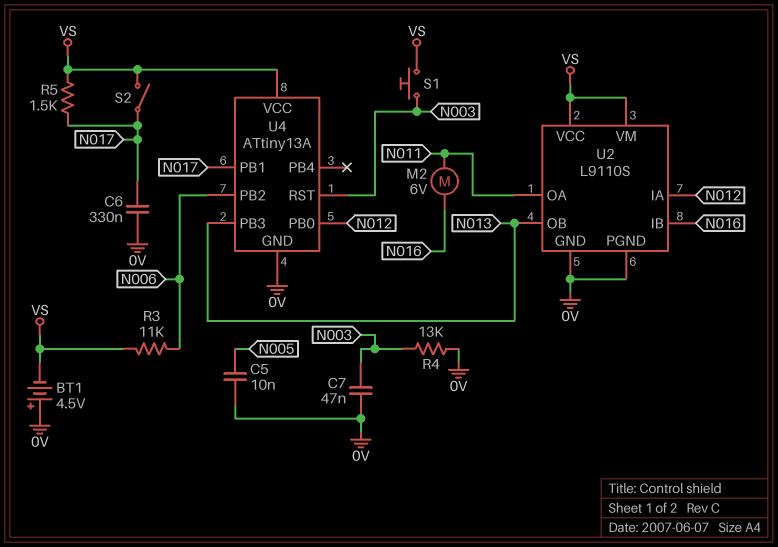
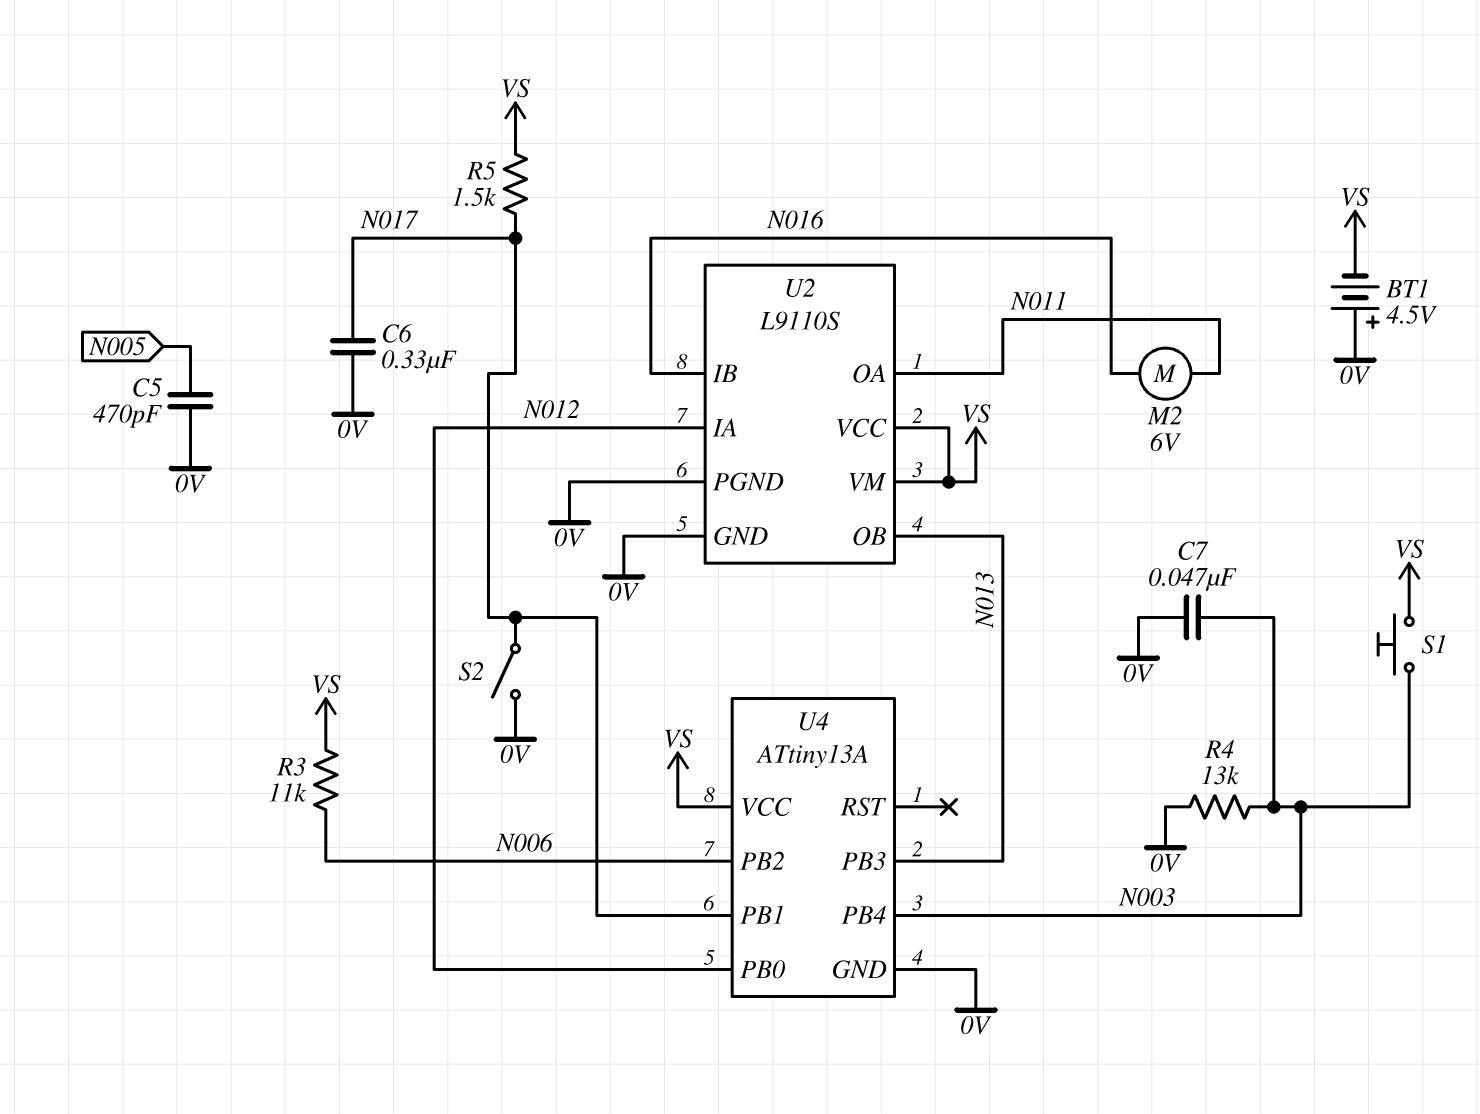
C5: 10nF (0V, N005) -> 470pF (0V, N005)
S2: switch (N017, VS) -> switch (0V, N017)
U4 pin PB4: none -> N003
U4 pin RST: N003 -> none

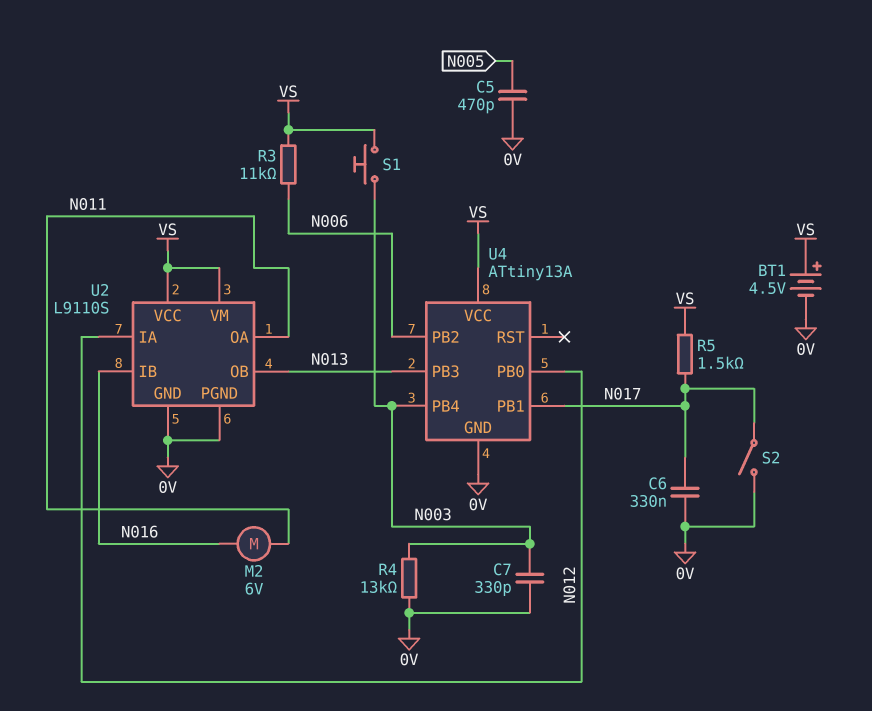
BT1: 4.5V (plus 0V, minus VS) -> 4.5V (plus VS, minus 0V)
C7: 47nF (0V, N003) -> 330pF (0V, N003)

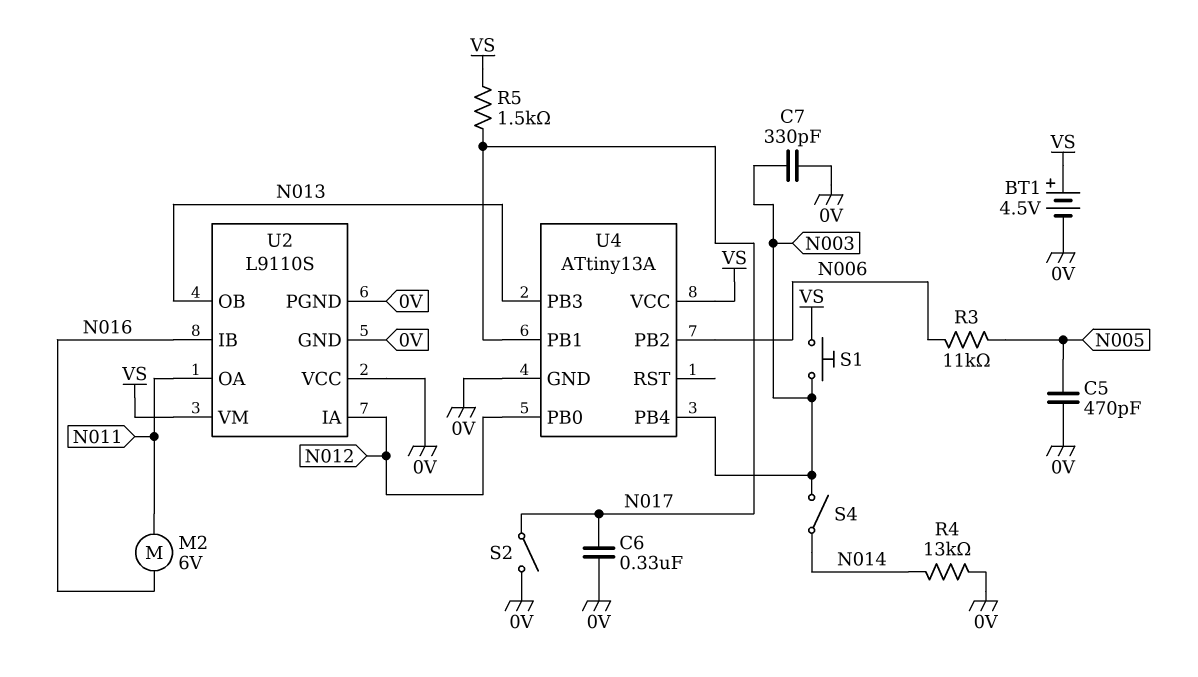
R3: 11k (N006, VS) -> 11k (N005, N006)
R4: 13k (0V, N003) -> 13k (0V, N014)
S4: none -> switch (N003, N014)
U2 pin VCC: VS -> 0V

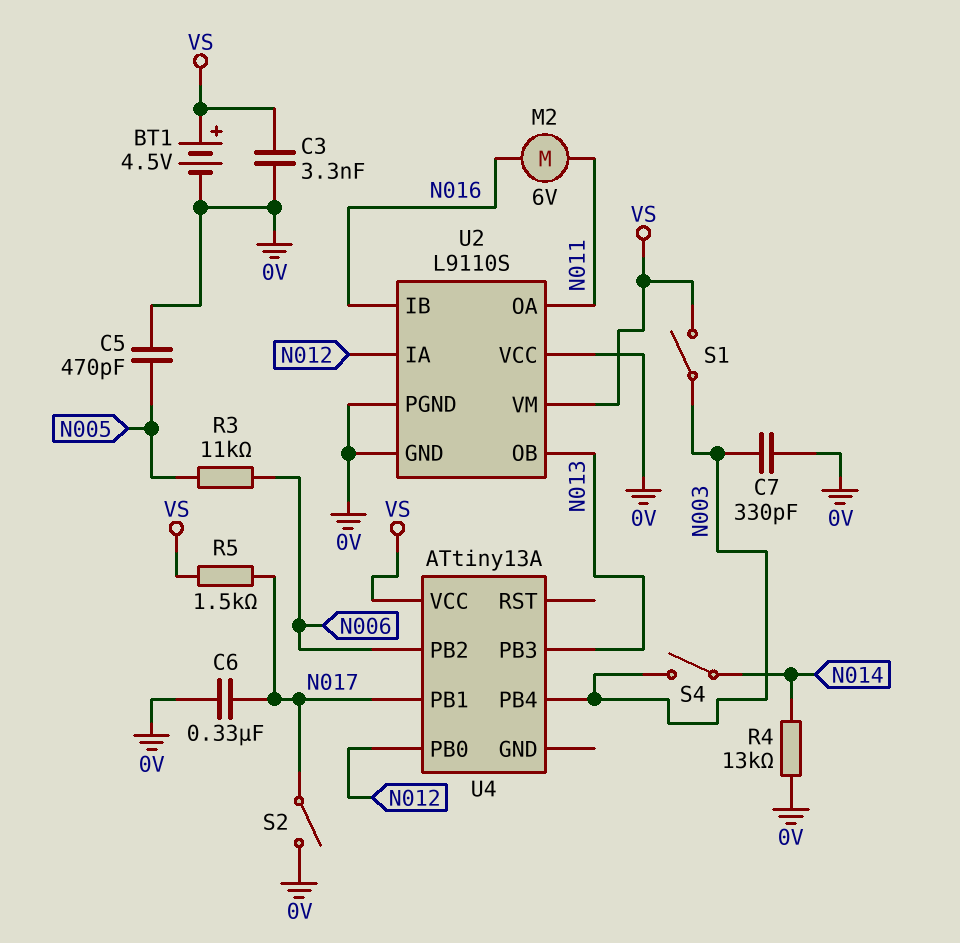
C3: none -> 3.3nF (0V, VS)
S1: button (N003, VS) -> switch (N003, VS)
U4 pin GND: 0V -> none

